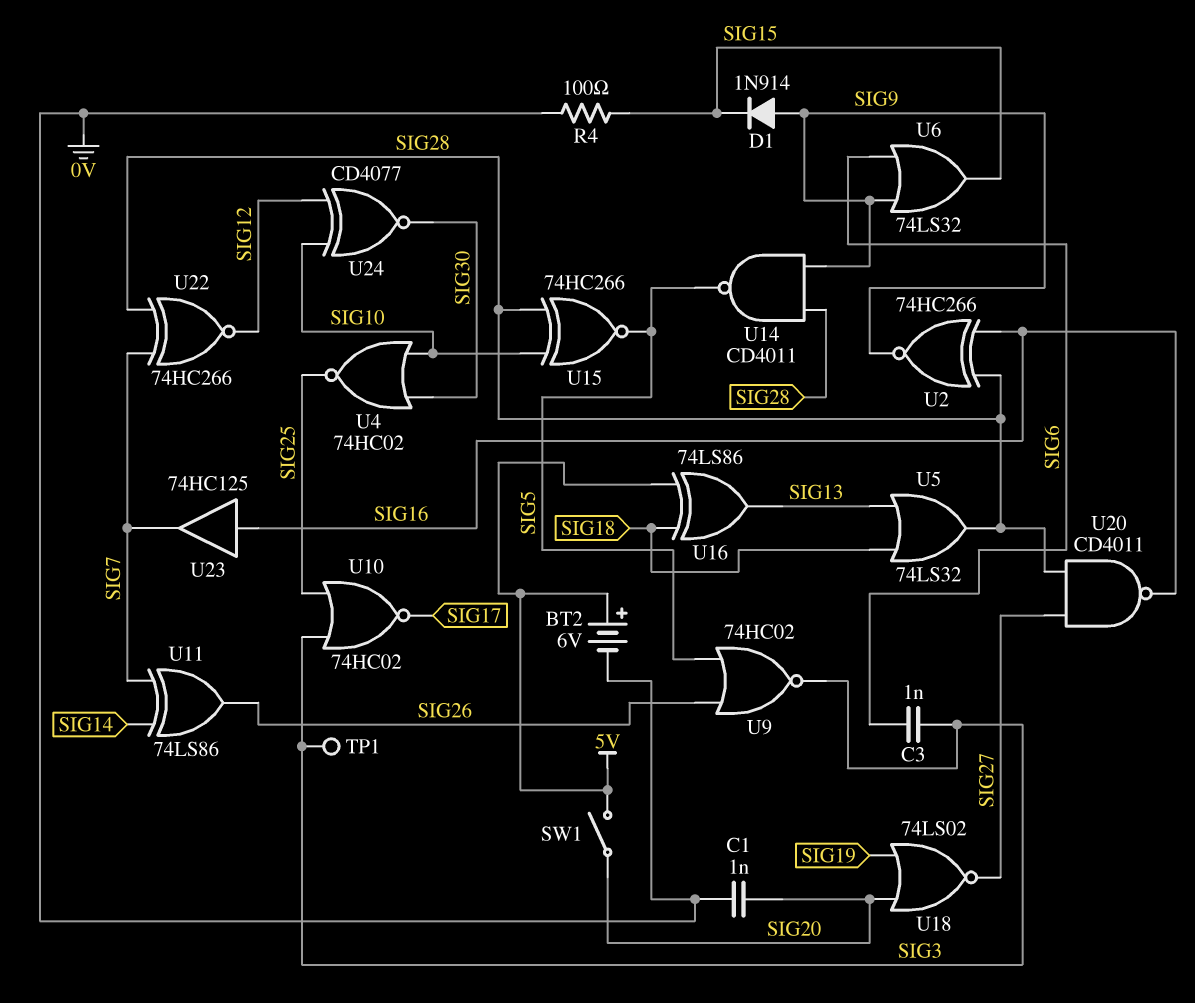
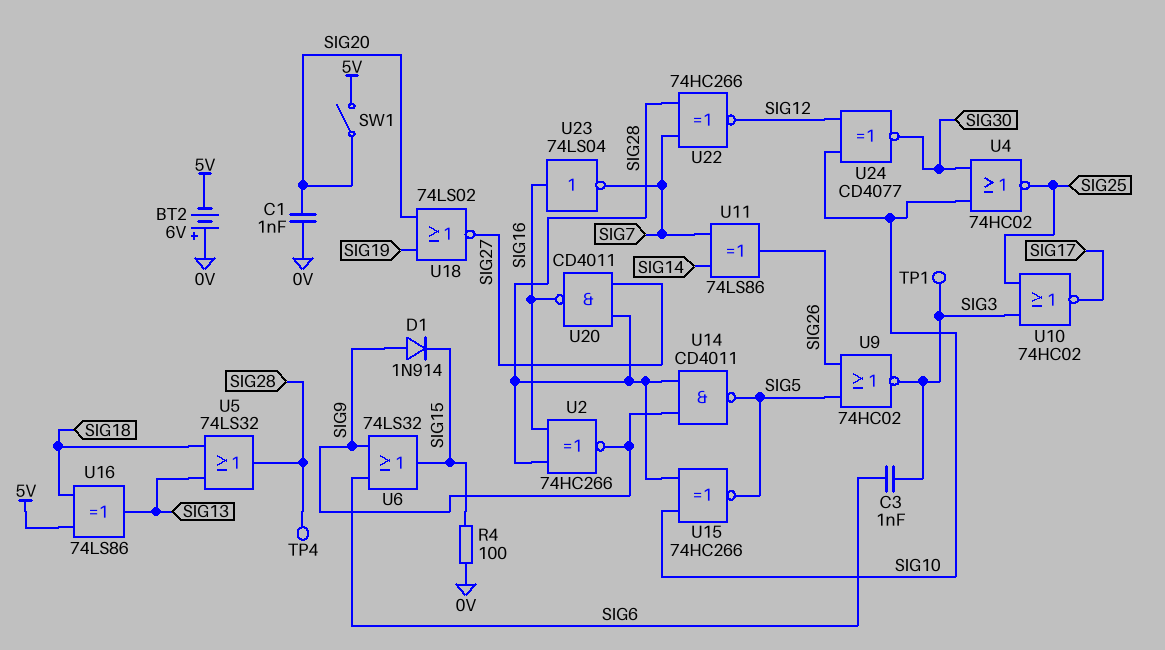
BT2: 6V (plus 5V, minus 0V) -> 6V (plus 0V, minus 5V)
TP4: none -> test point (SIG28)
U23: buffer 74HC125 (in SIG16, out SIG7) -> NOT 74LS04 (in SIG16, out SIG7)

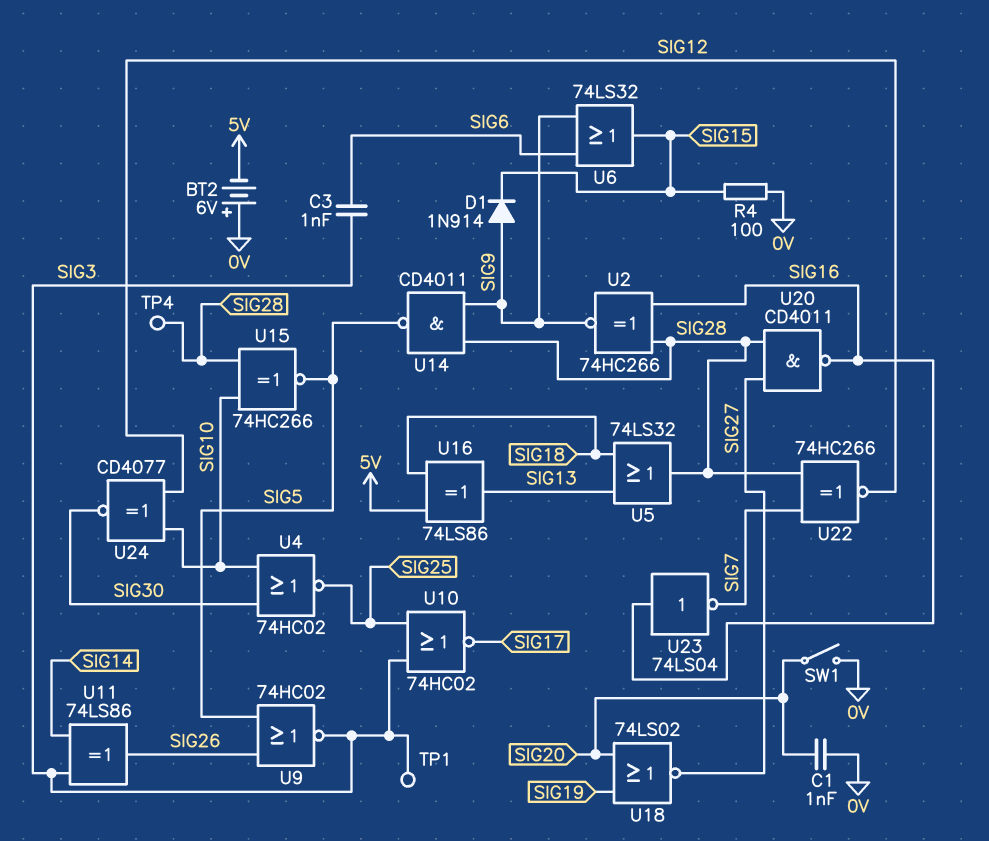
SW1: switch (5V, SIG20) -> switch (0V, SIG20)
U11: XOR 74LS86 (in SIG7, in SIG14, out SIG26) -> XOR 74LS86 (in SIG3, in SIG14, out SIG26)

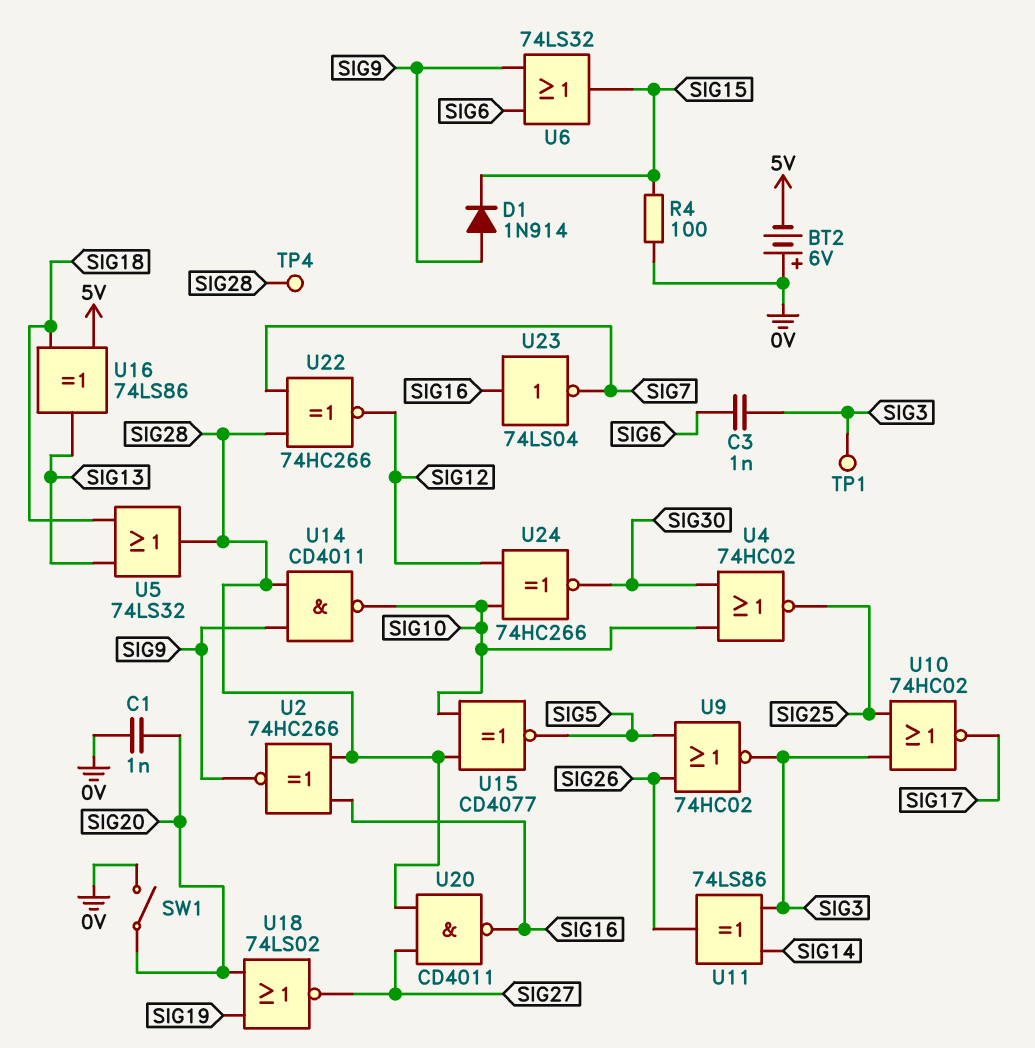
U14: NAND CD4011 (in SIG9, in SIG28, out SIG5) -> NAND CD4011 (in SIG9, in SIG28, out SIG10)
U15: XNOR 74HC266 (in SIG10, in SIG28, out SIG5) -> XNOR CD4077 (in SIG10, in SIG28, out SIG5)
U24: XNOR CD4077 (in SIG10, in SIG12, out SIG30) -> XNOR 74HC266 (in SIG10, in SIG12, out SIG30)

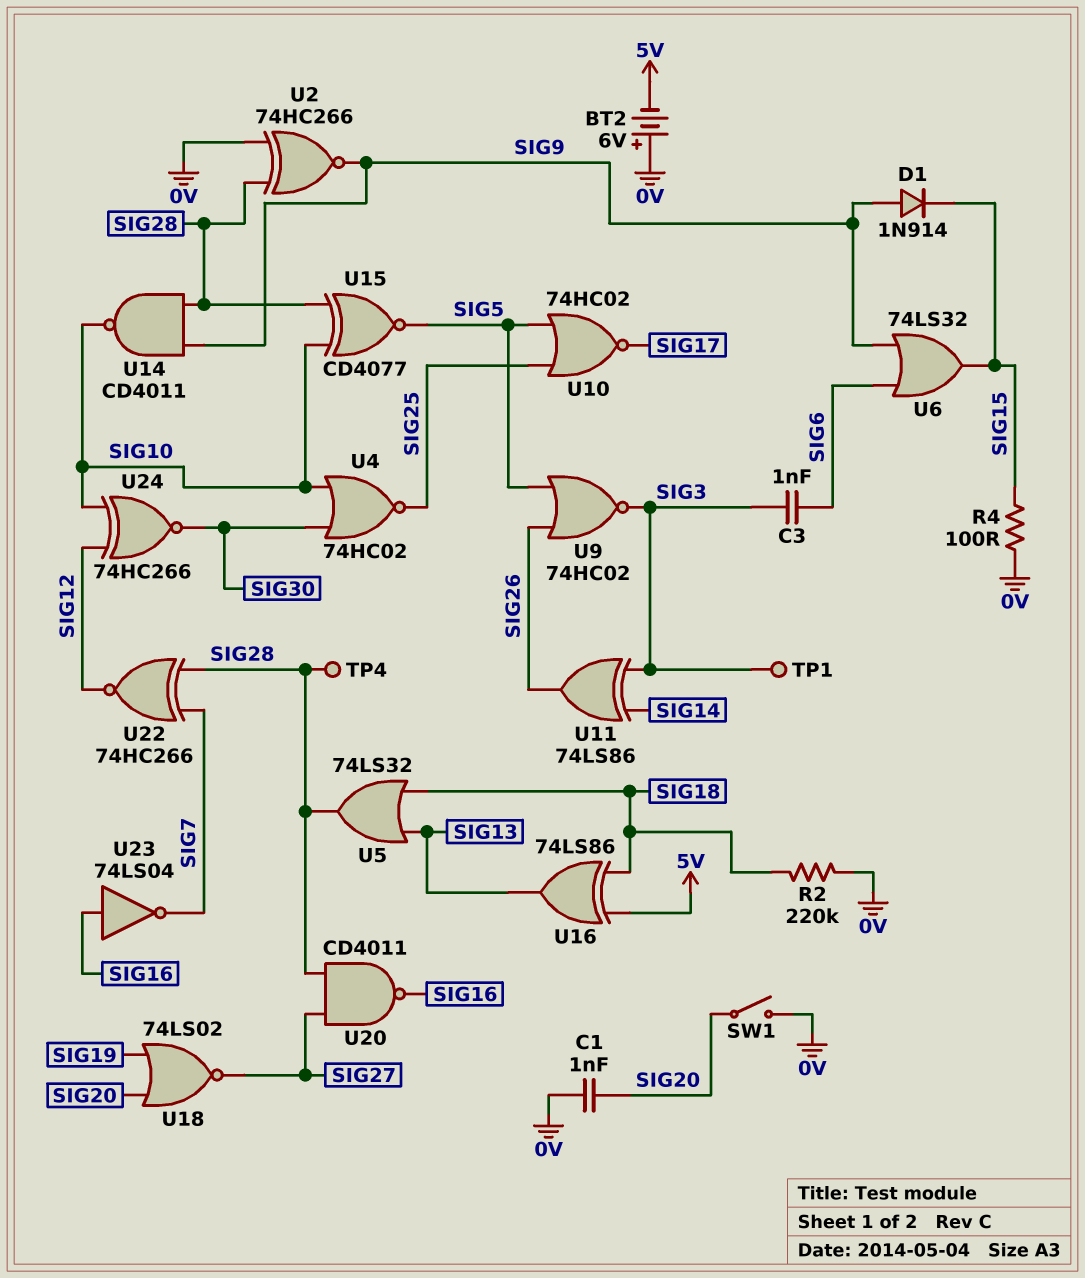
R2: none -> 220k (0V, SIG18)
U2: XNOR 74HC266 (in SIG16, in SIG28, out SIG9) -> XNOR 74HC266 (in 0V, in SIG28, out SIG9)
U10: NOR 74HC02 (in SIG3, in SIG25, out SIG17) -> NOR 74HC02 (in SIG5, in SIG25, out SIG17)

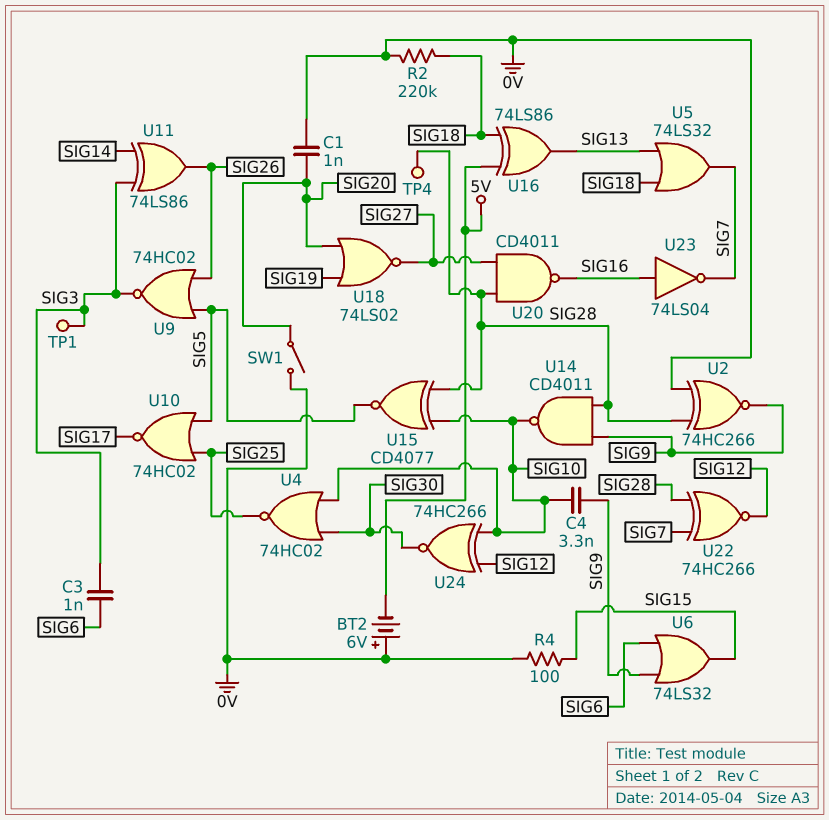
C4: none -> 3.3nF (SIG9, SIG10)
D1: diode 1N914 (A SIG9, K SIG15) -> none
U5: OR 74LS32 (in SIG13, in SIG18, out SIG28) -> OR 74LS32 (in SIG13, in SIG18, out SIG7)

